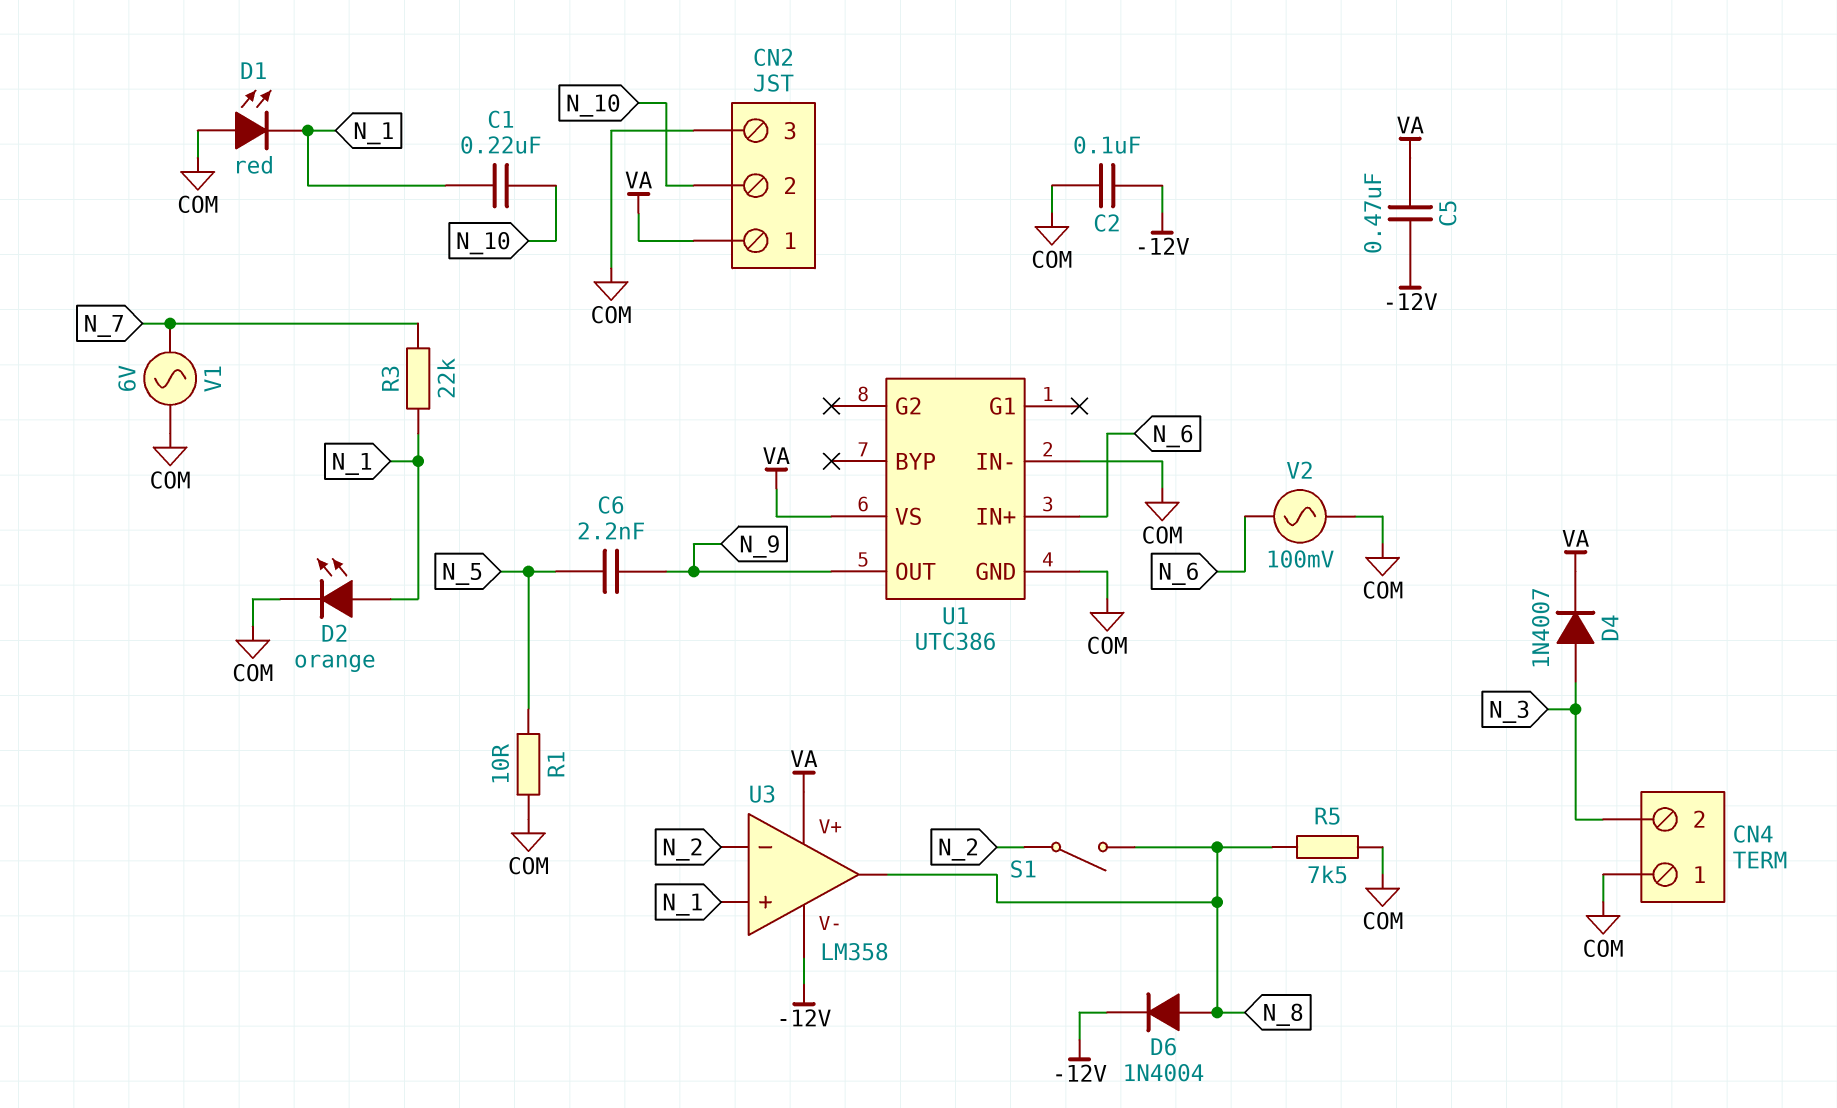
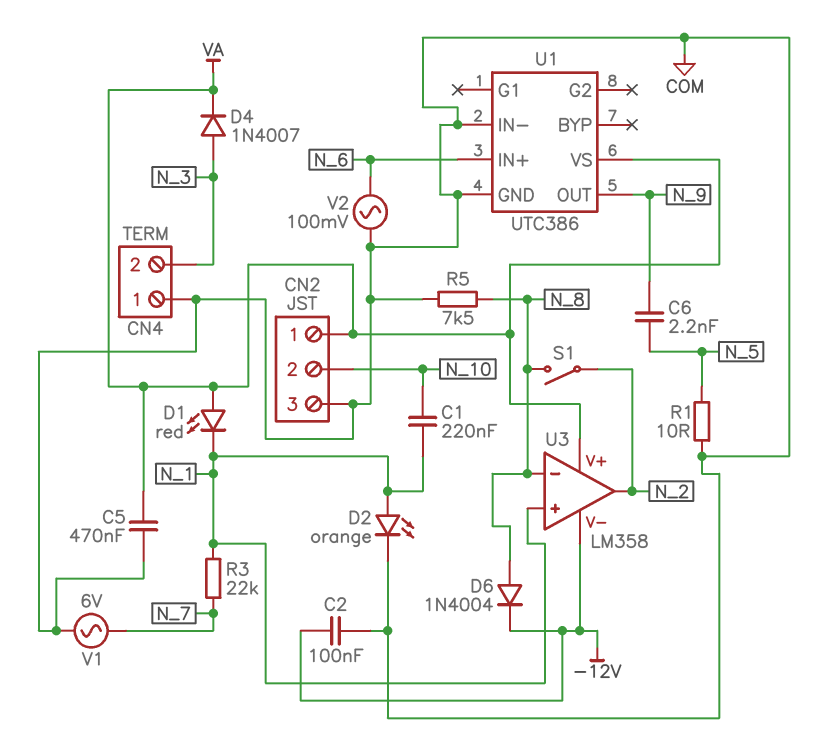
C5: 470nF (-12V, VA) -> 470nF (COM, VA)
D1: LED red (A COM, K N_1) -> LED red (A VA, K N_1)
U3 pin in-: N_2 -> N_8
U3 pin out: N_8 -> N_2

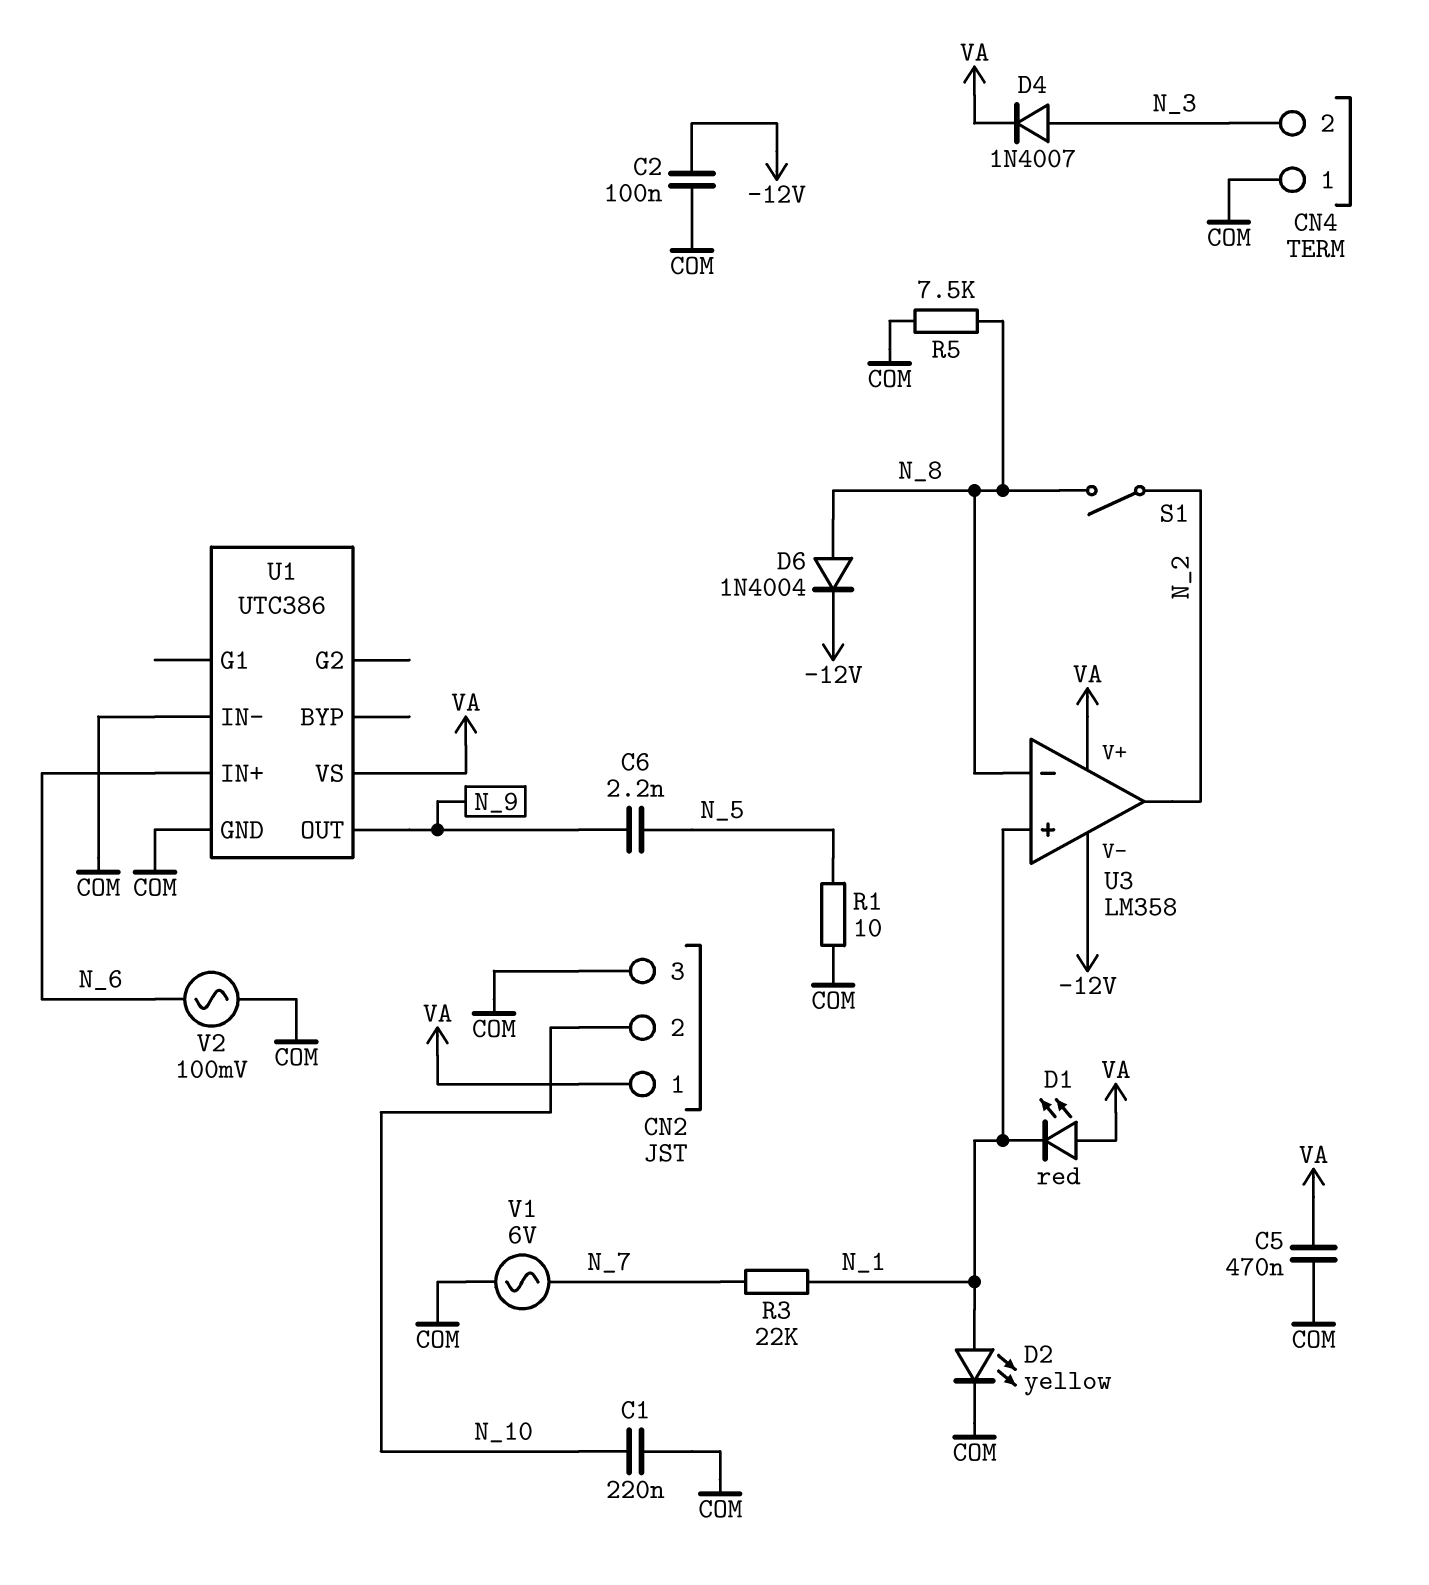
C1: 220nF (N_1, N_10) -> 220nF (COM, N_10)
D2: LED orange (A N_1, K COM) -> LED yellow (A N_1, K COM)

